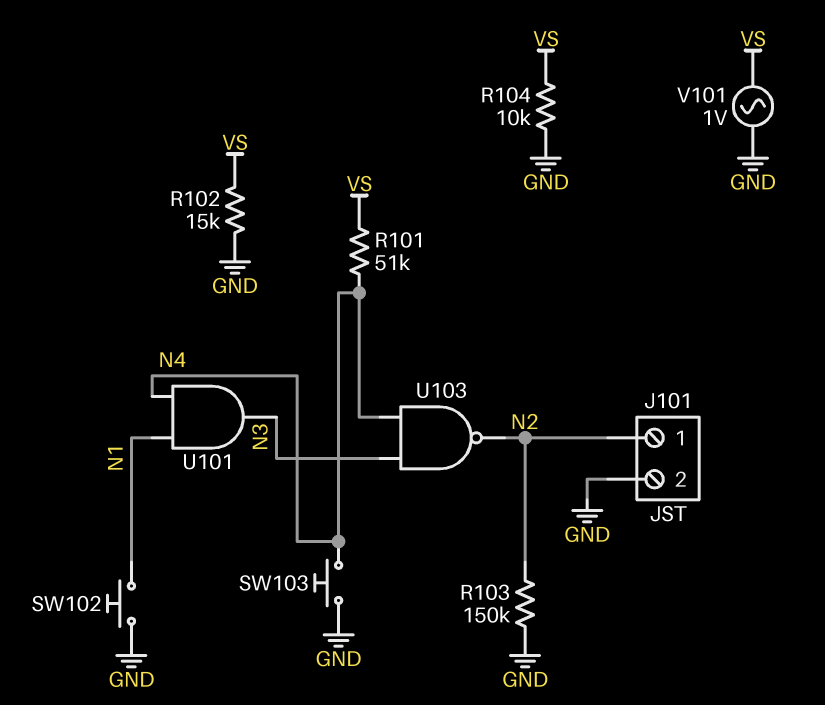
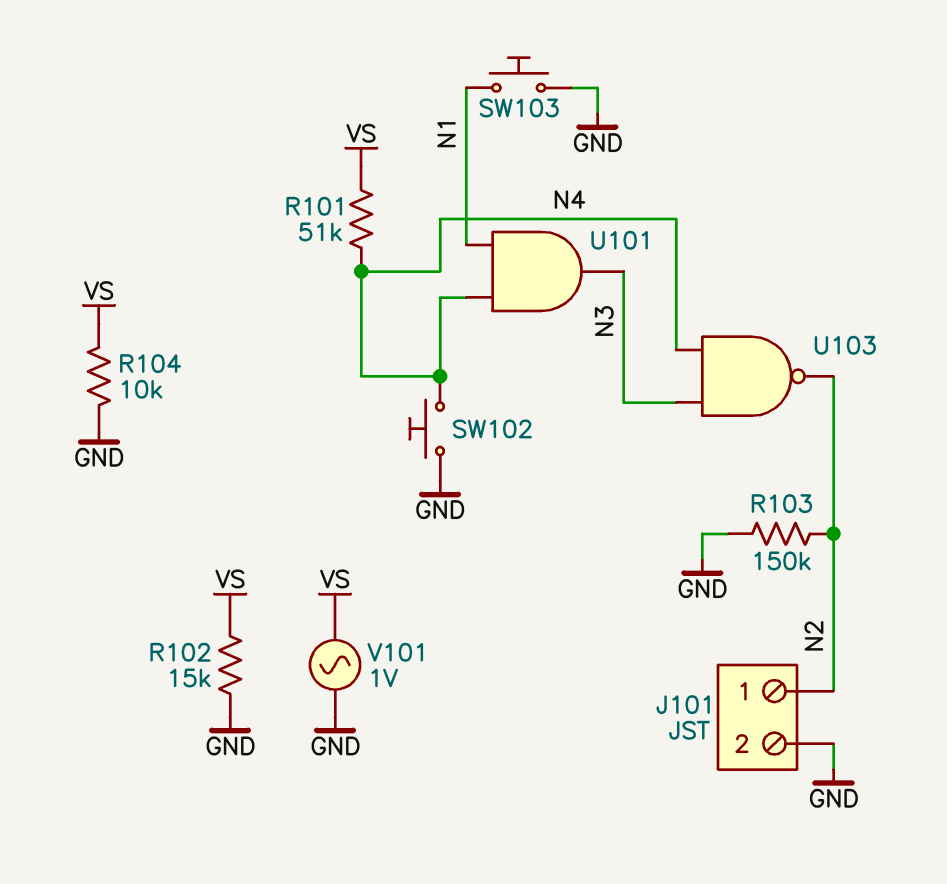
SW102: button (GND, N1) -> button (GND, N4)
SW103: button (GND, N4) -> button (GND, N1)

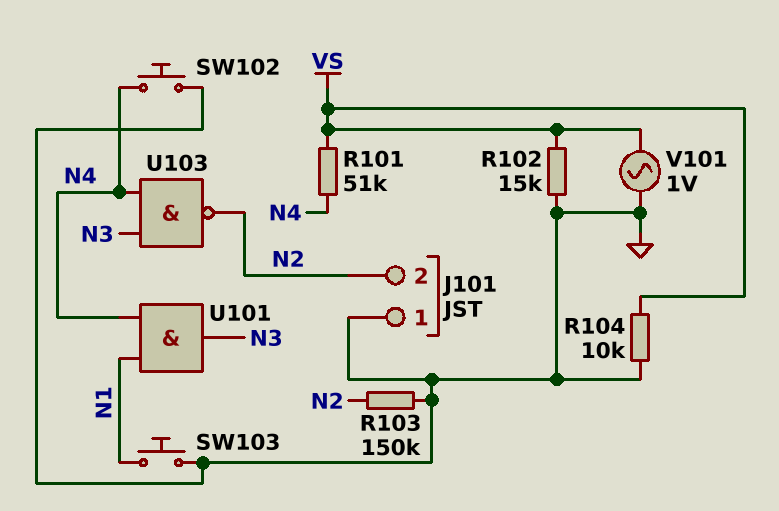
J101 pin 1: N2 -> GND
J101 pin 2: GND -> N2

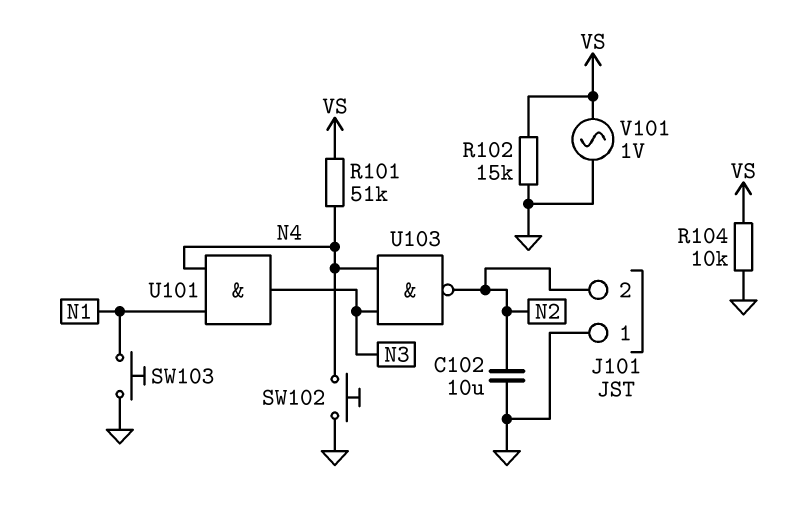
C102: none -> 10uF (GND, N2)
R103: 150k (GND, N2) -> none

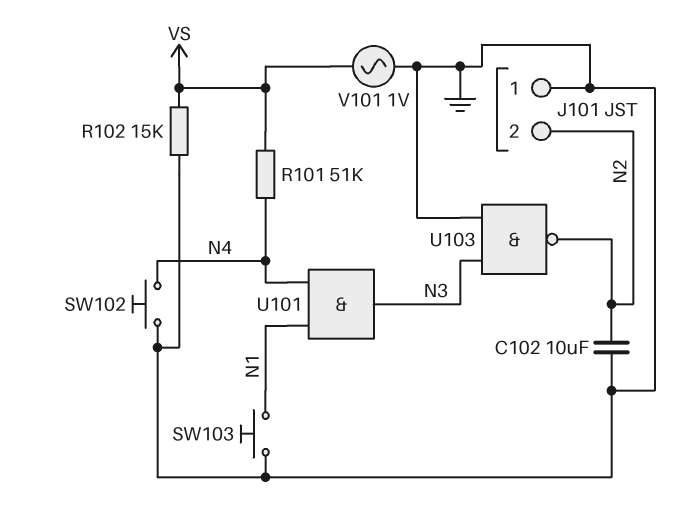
R104: 10k (GND, VS) -> none
U103: NAND (in N3, in N4, out N2) -> NAND (in GND, in N3, out N2)

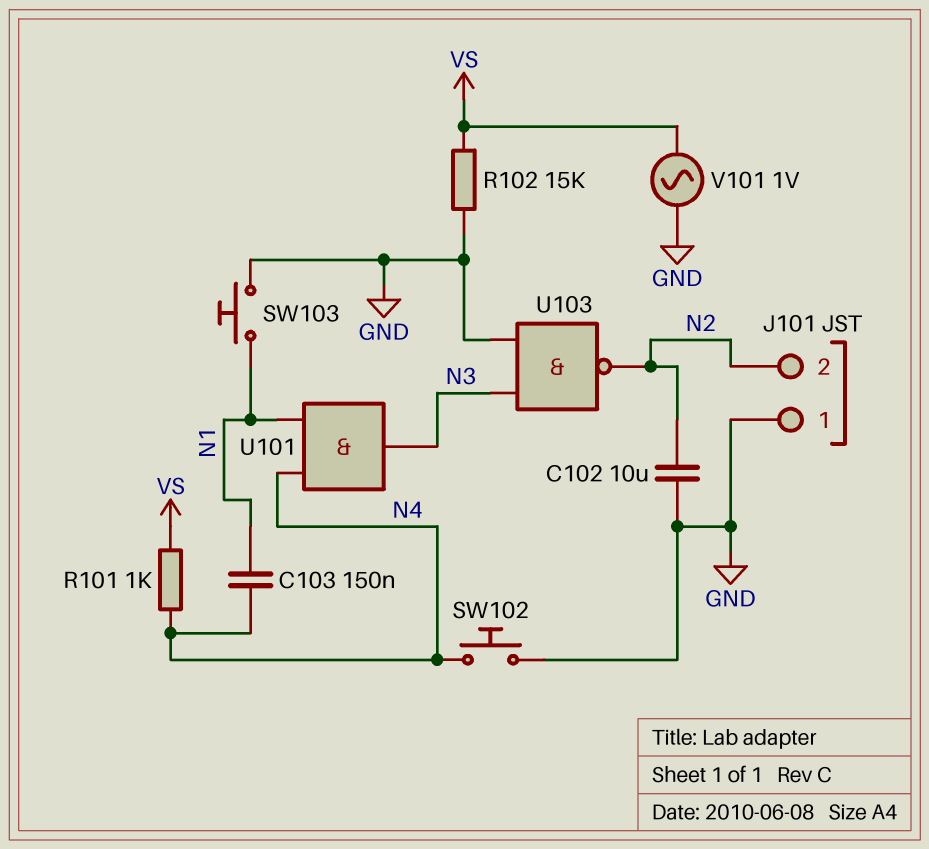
C103: none -> 150nF (N1, N4)
R101: 51k (N4, VS) -> 1k (N4, VS)

